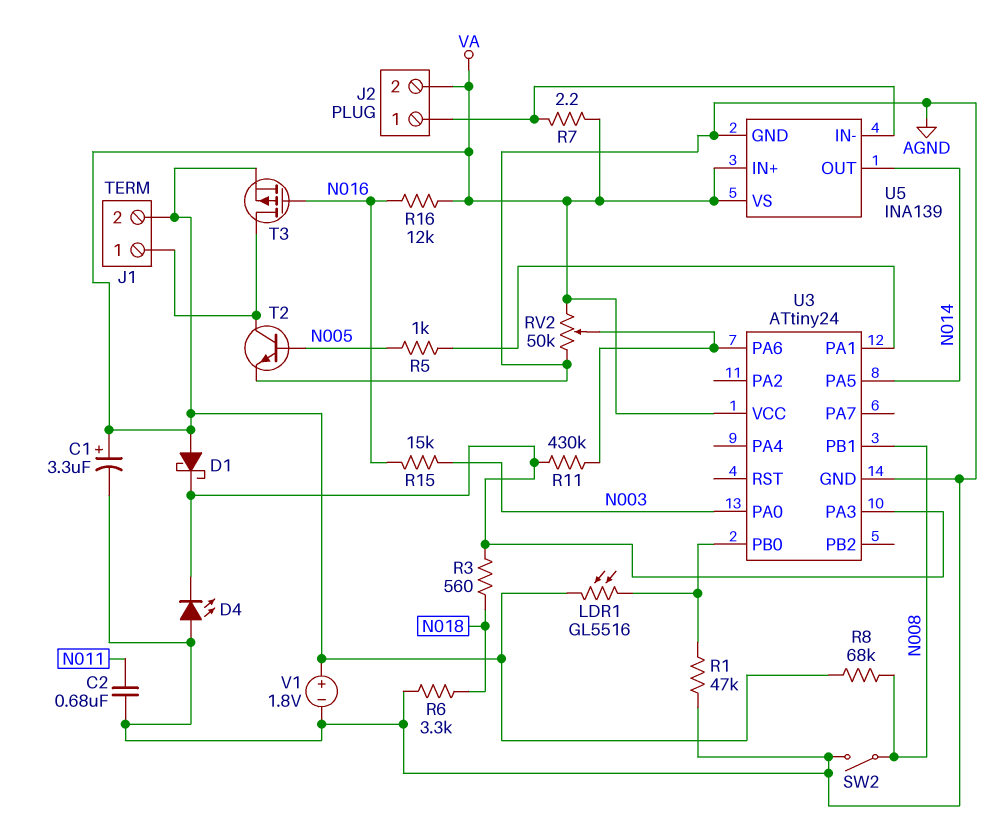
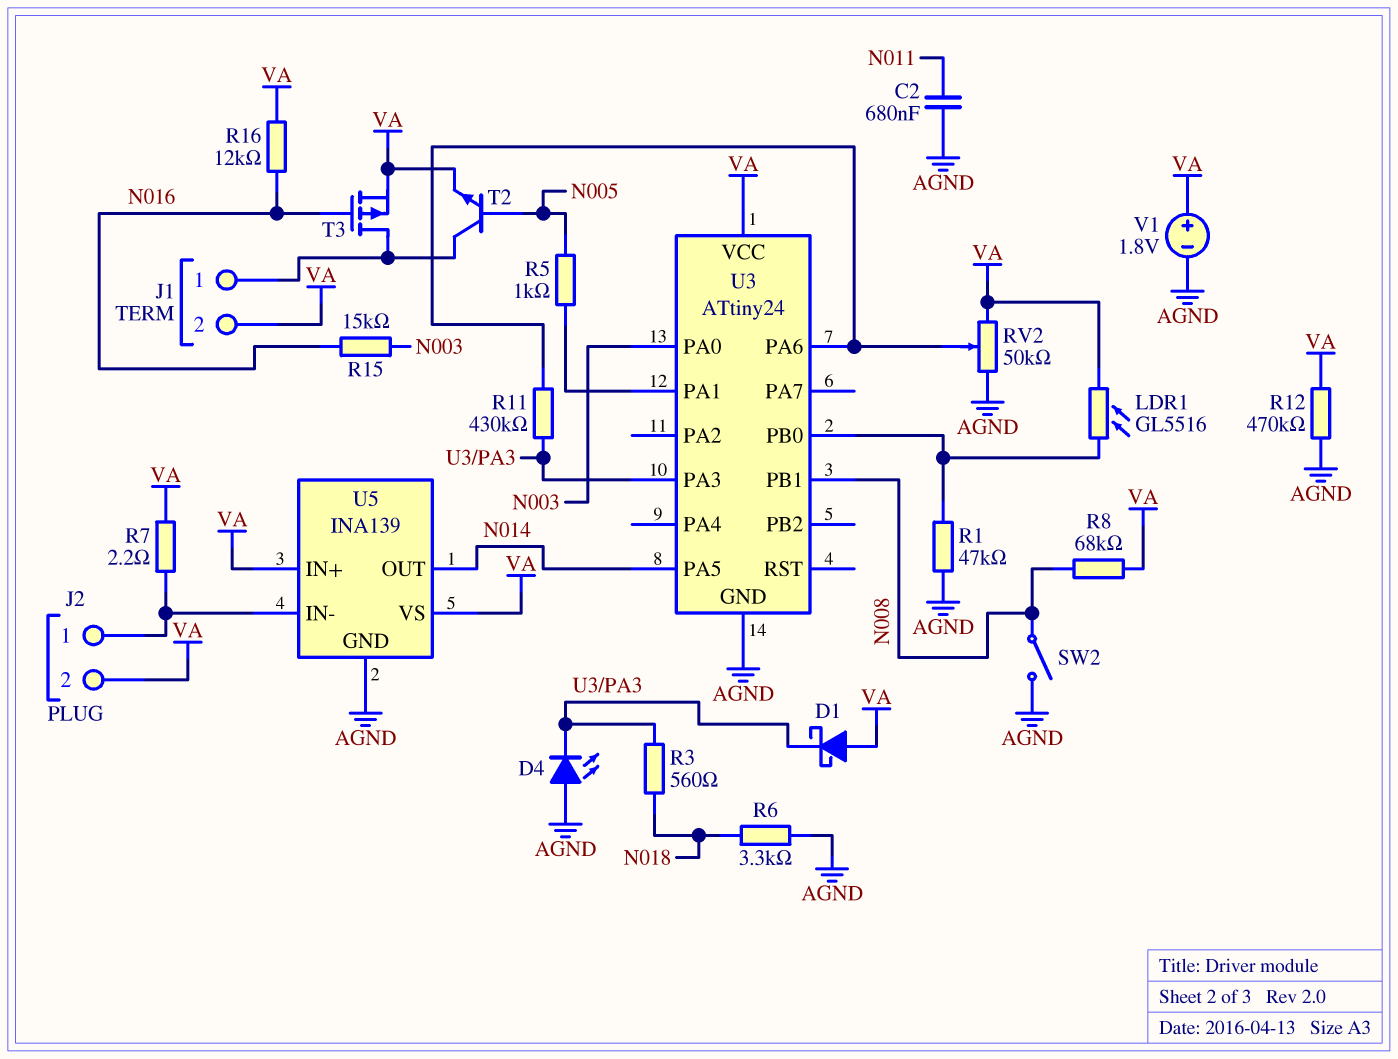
C1: 3.3uF (plus VA, minus AGND) -> none
R12: none -> 470k (AGND, VA)
T2: NPN (B N005, C J1/1, E AGND) -> NPN (B N005, C J1/1, E VA)

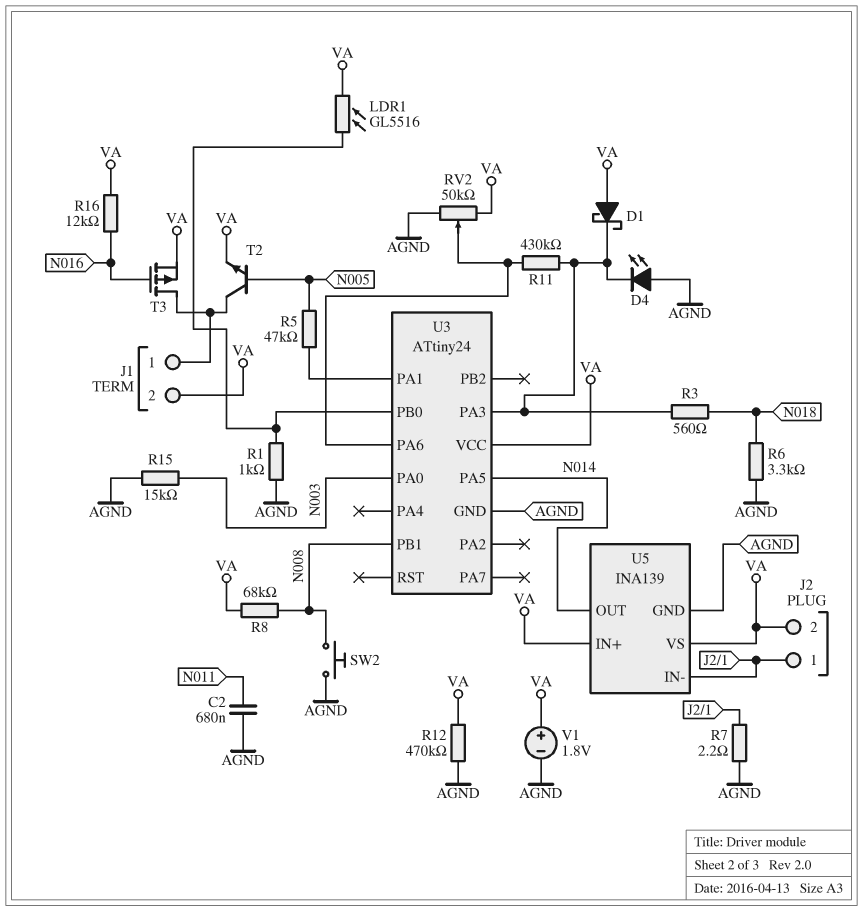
R1: 47k (AGND, U3/PB0) -> 1k (AGND, U3/PB0)
R5: 1k (N005, U3/PA1) -> 47k (N005, U3/PA1)
R7: 2.2 (J2/1, VA) -> 2.2 (AGND, J2/1)
R15: 15k (N003, N016) -> 15k (AGND, N003)
SW2: switch (AGND, N008) -> button (AGND, N008)

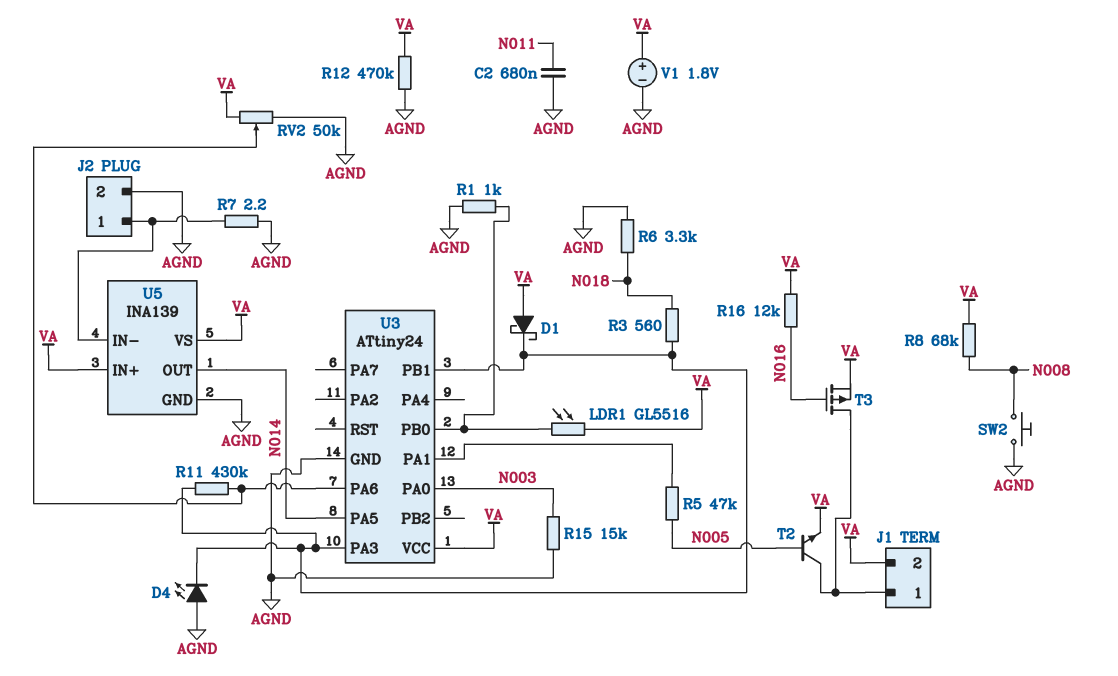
J2 pin 2: VA -> AGND
U3 pin PB1: N008 -> U3/PA3

